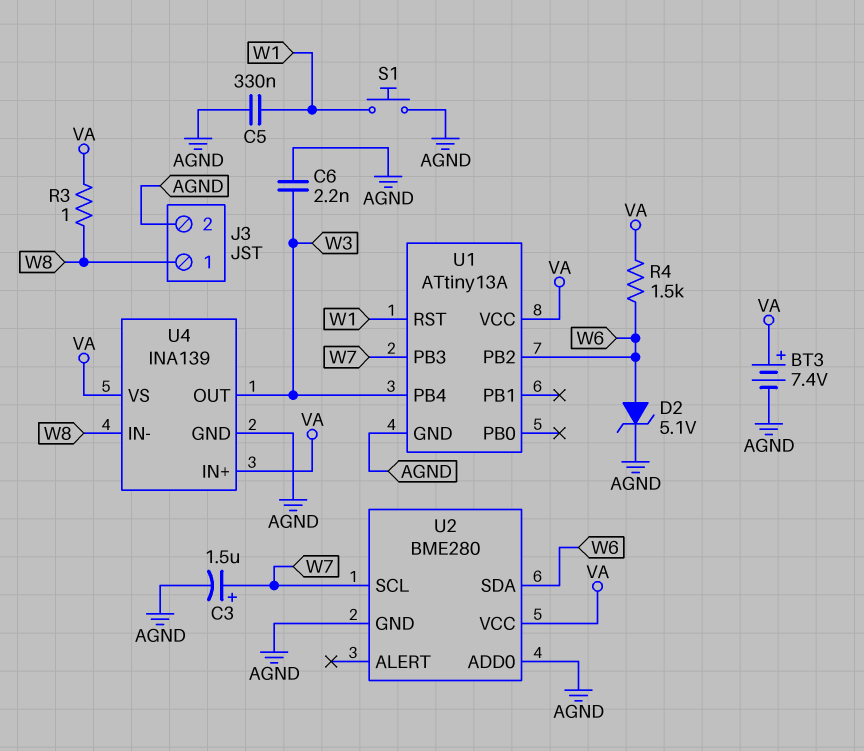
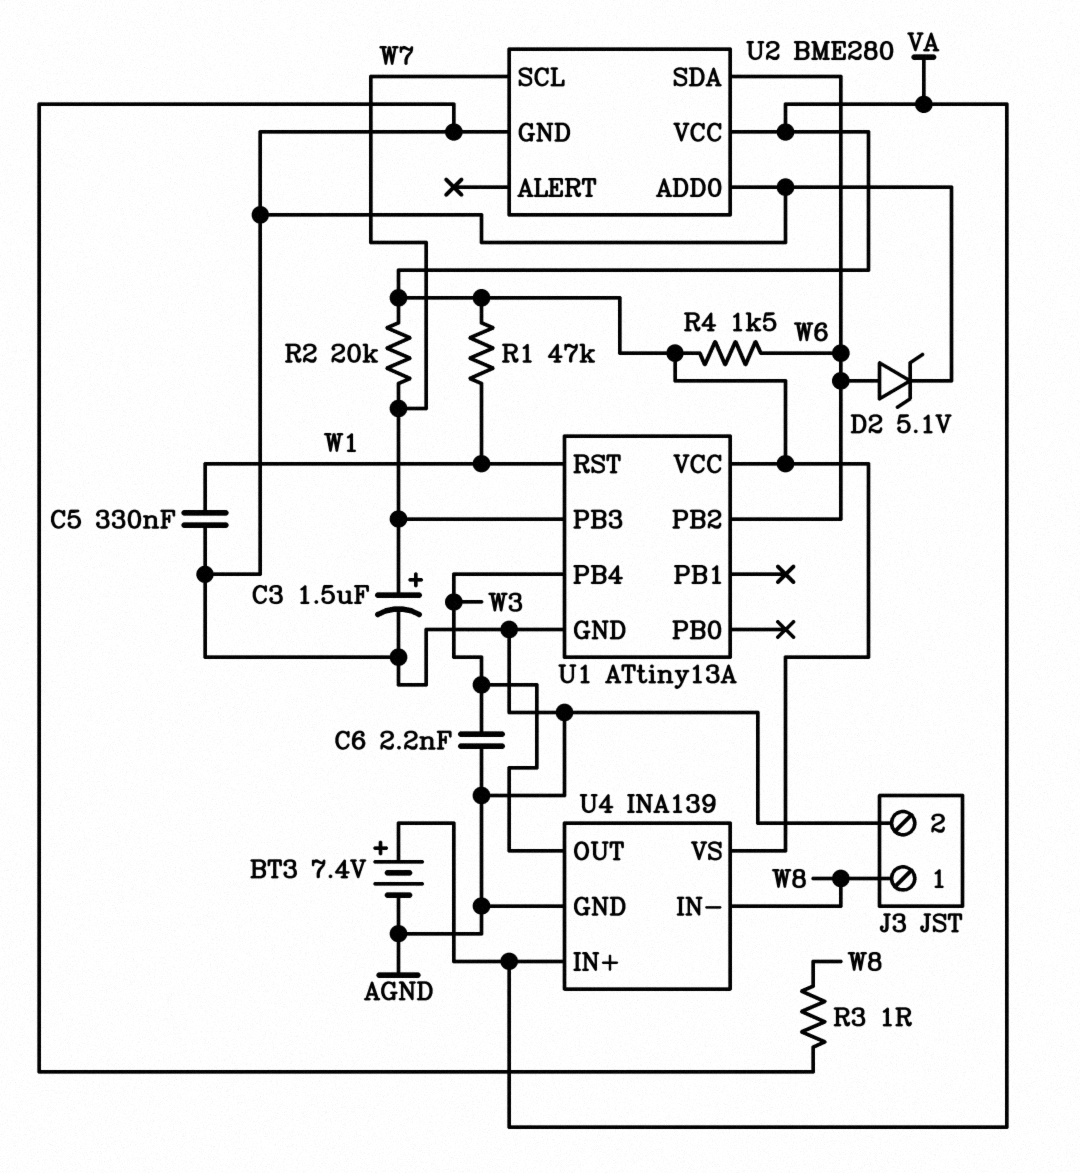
R1: none -> 47k (VA, W1)
R2: none -> 20k (VA, W7)
R3: 1 (VA, W8) -> 1 (AGND, W8)
S1: button (AGND, W1) -> none

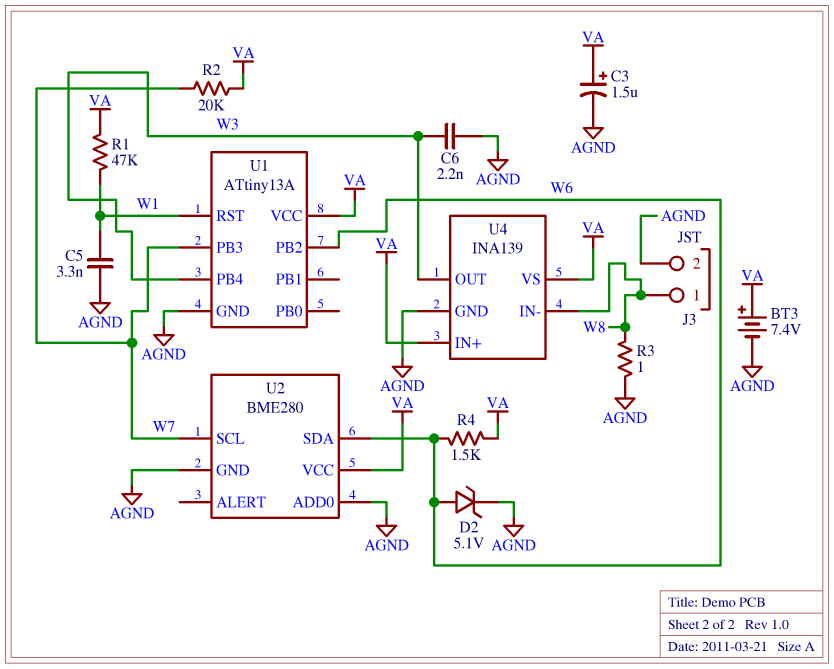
C3: 1.5uF (plus W7, minus AGND) -> 1.5uF (plus VA, minus AGND)
C5: 330nF (AGND, W1) -> 3.3nF (AGND, W1)

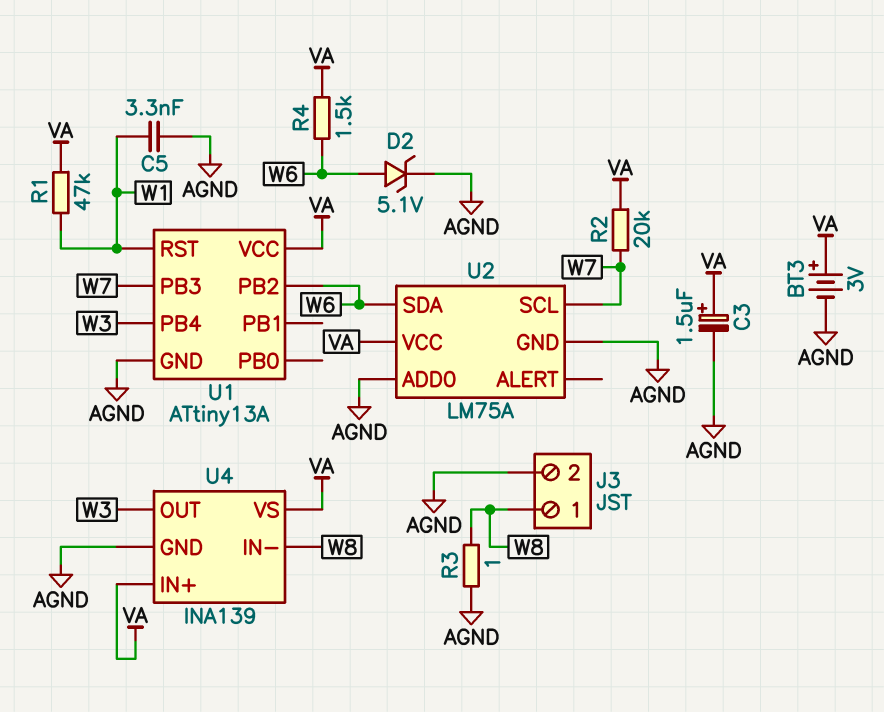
BT3: 7.4V (plus VA, minus AGND) -> 3V (plus VA, minus AGND)
C6: 2.2nF (AGND, W3) -> none
U2: BME280 -> LM75A

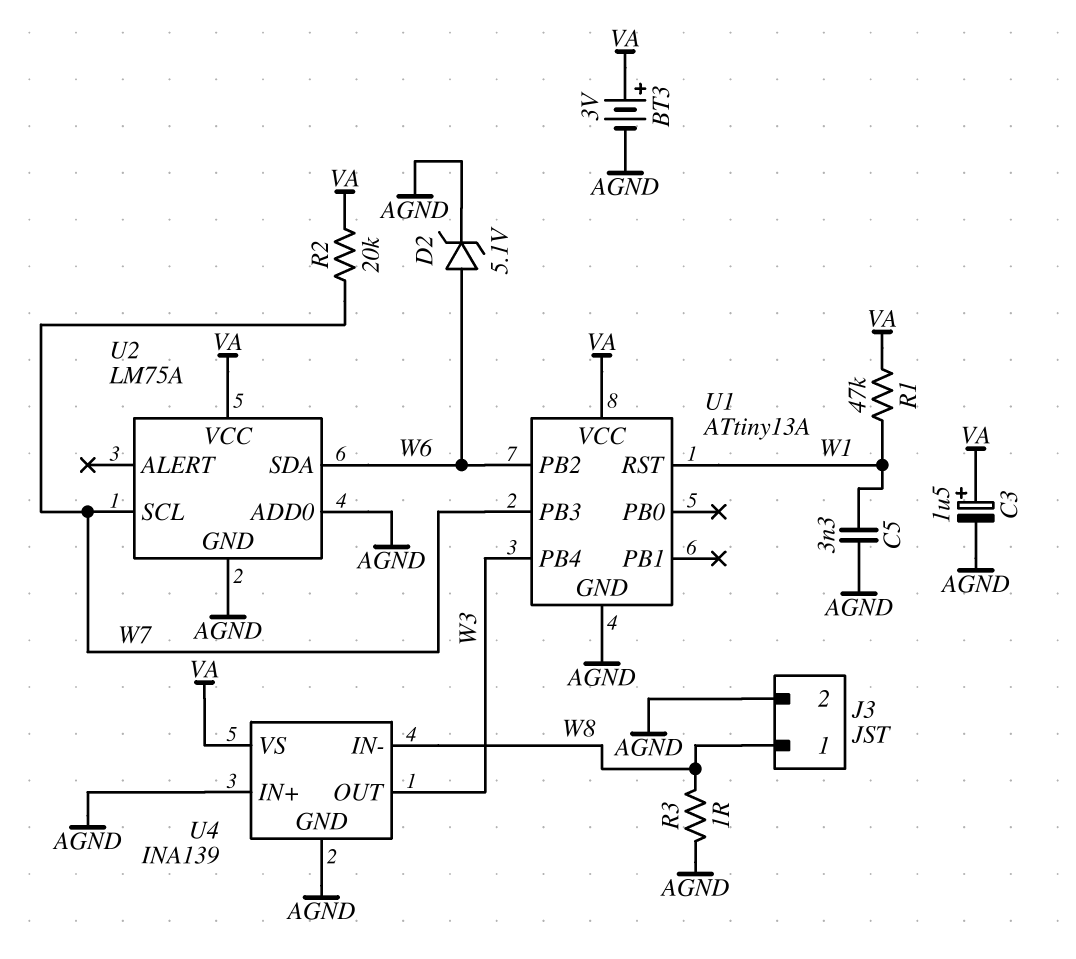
R4: 1.5k (VA, W6) -> none
U4 pin IN+: VA -> AGND

